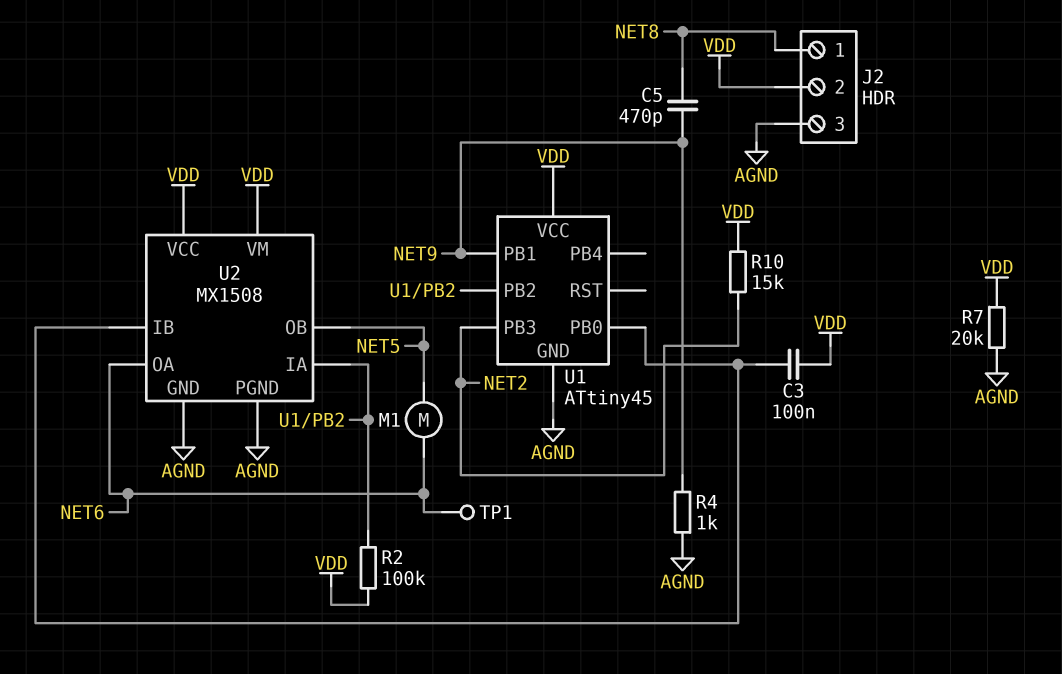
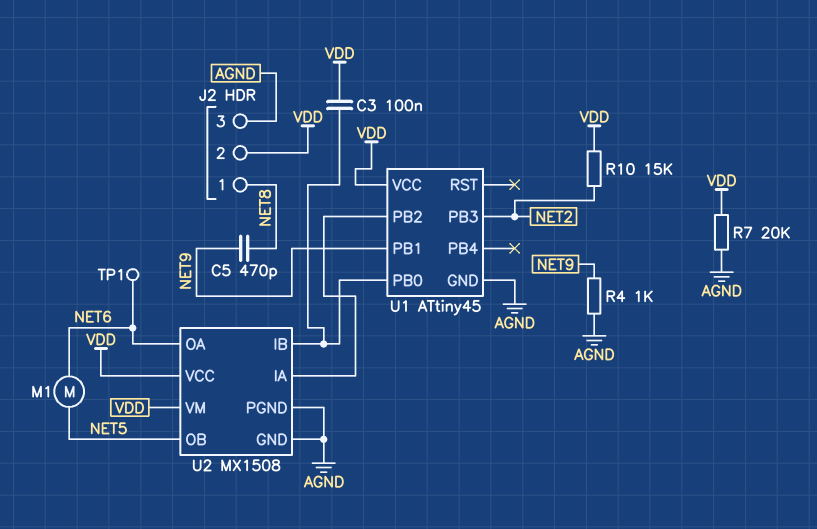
R2: 100k (U1/PB2, VDD) -> none

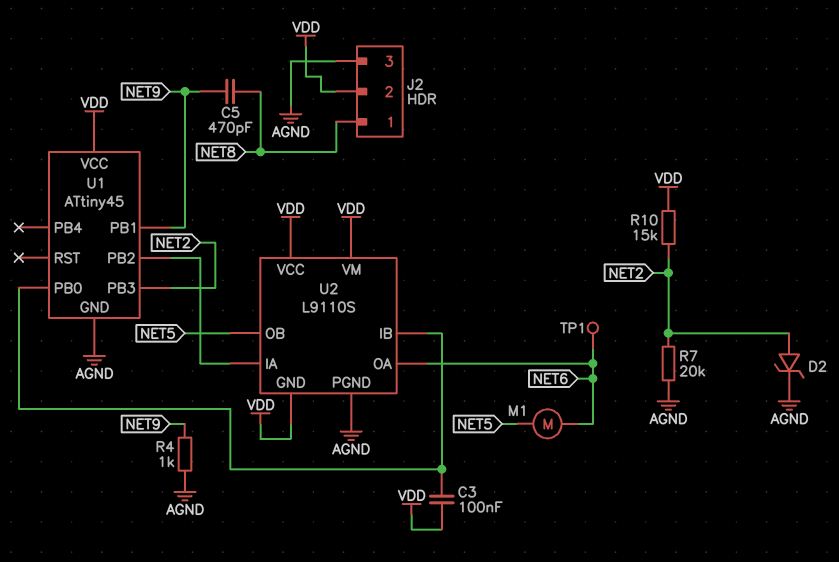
D2: none -> zener (A NET2, K AGND)
R7: 20k (AGND, VDD) -> 20k (AGND, NET2)
U2: MX1508 -> L9110S
U2 pin GND: AGND -> VDD

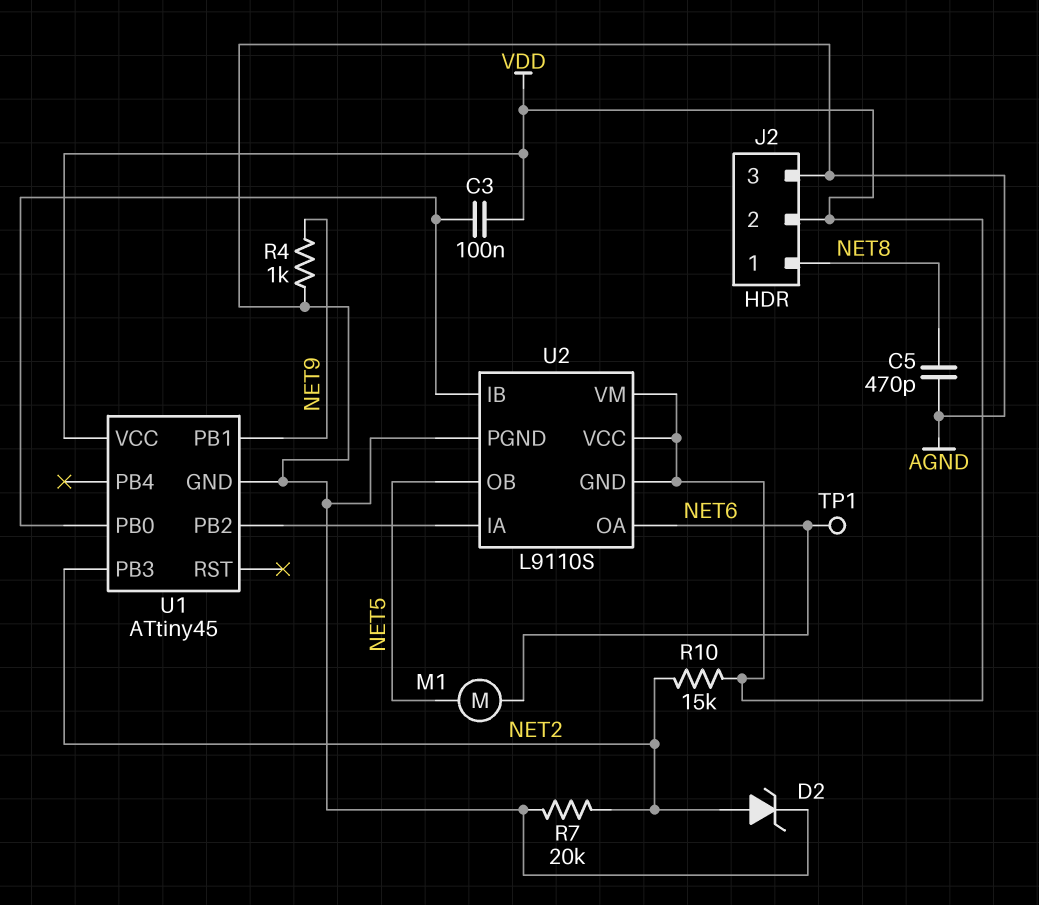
C5: 470pF (NET8, NET9) -> 470pF (AGND, NET8)

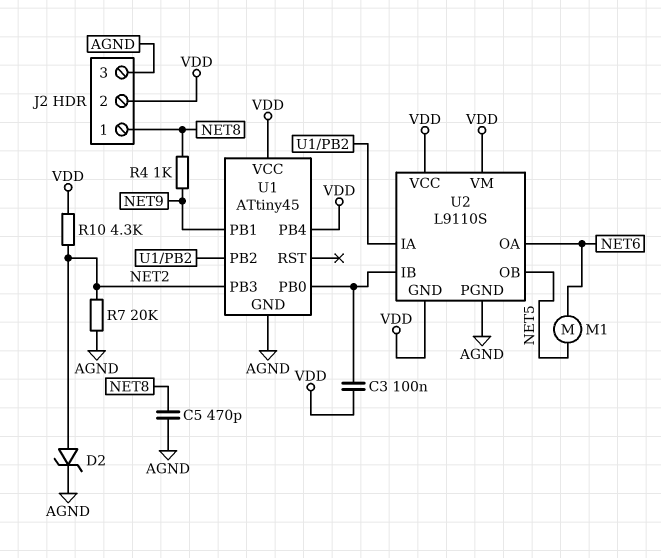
R4: 1k (AGND, NET9) -> 1k (NET8, NET9)
R10: 15k (NET2, VDD) -> 4.3k (NET2, VDD)
TP1: test point (NET6) -> none
U1 pin PB4: none -> VDD

